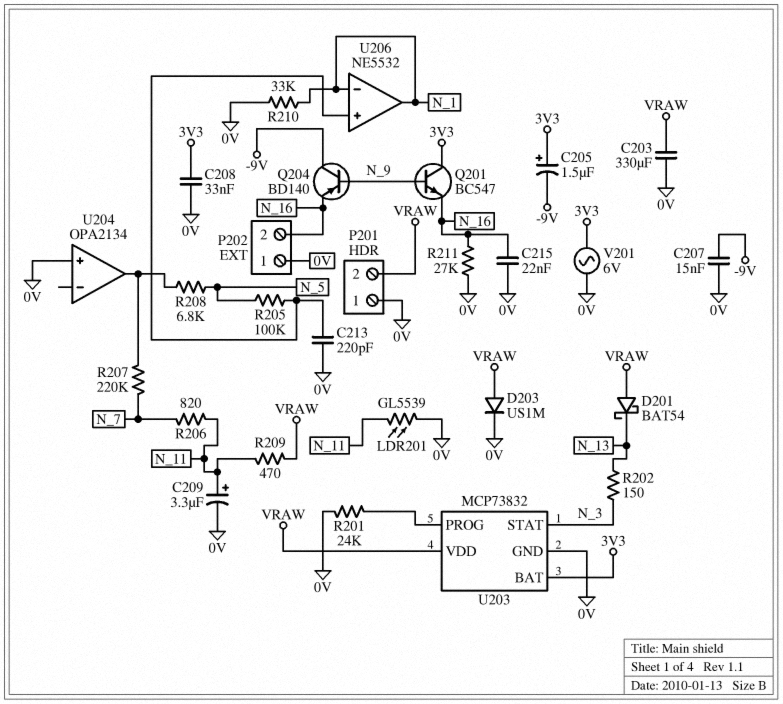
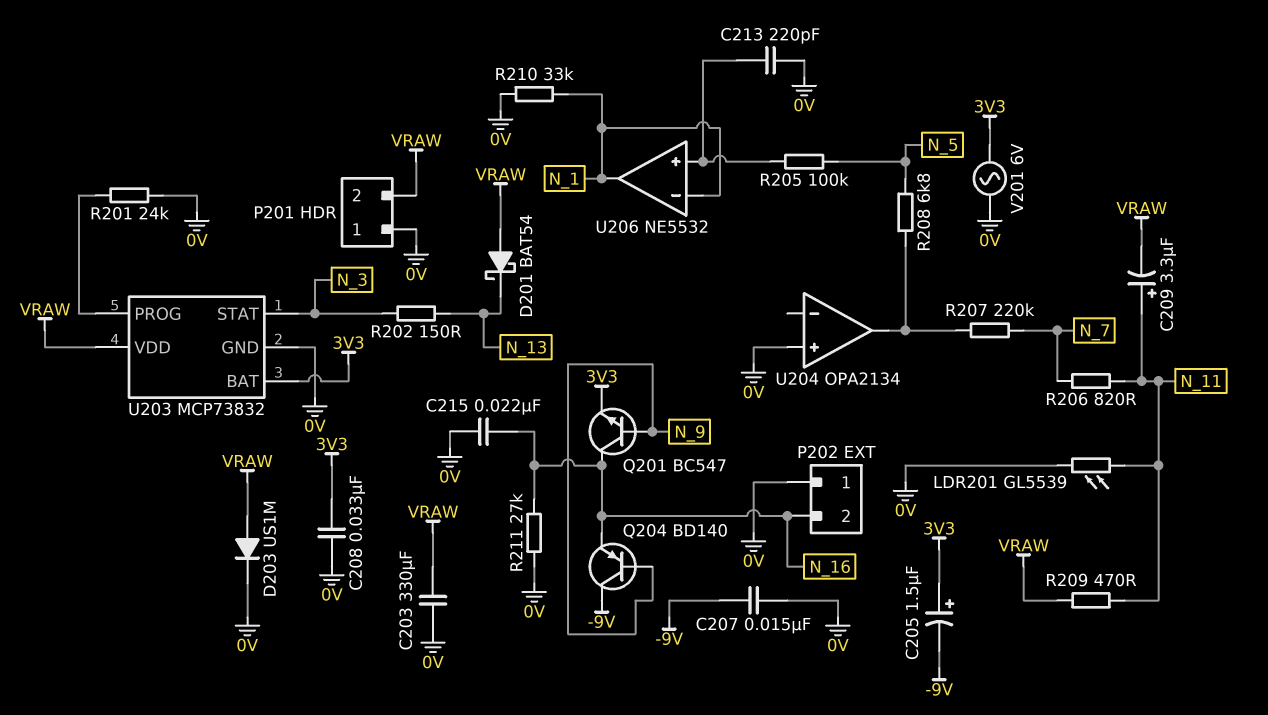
C209: 3.3uF (plus N_11, minus 0V) -> 3.3uF (plus N_11, minus VRAW)
Q201: NPN BC547 (B N_9, C 3V3, E N_16) -> NPN BC547 (B N_9, C N_16, E 3V3)

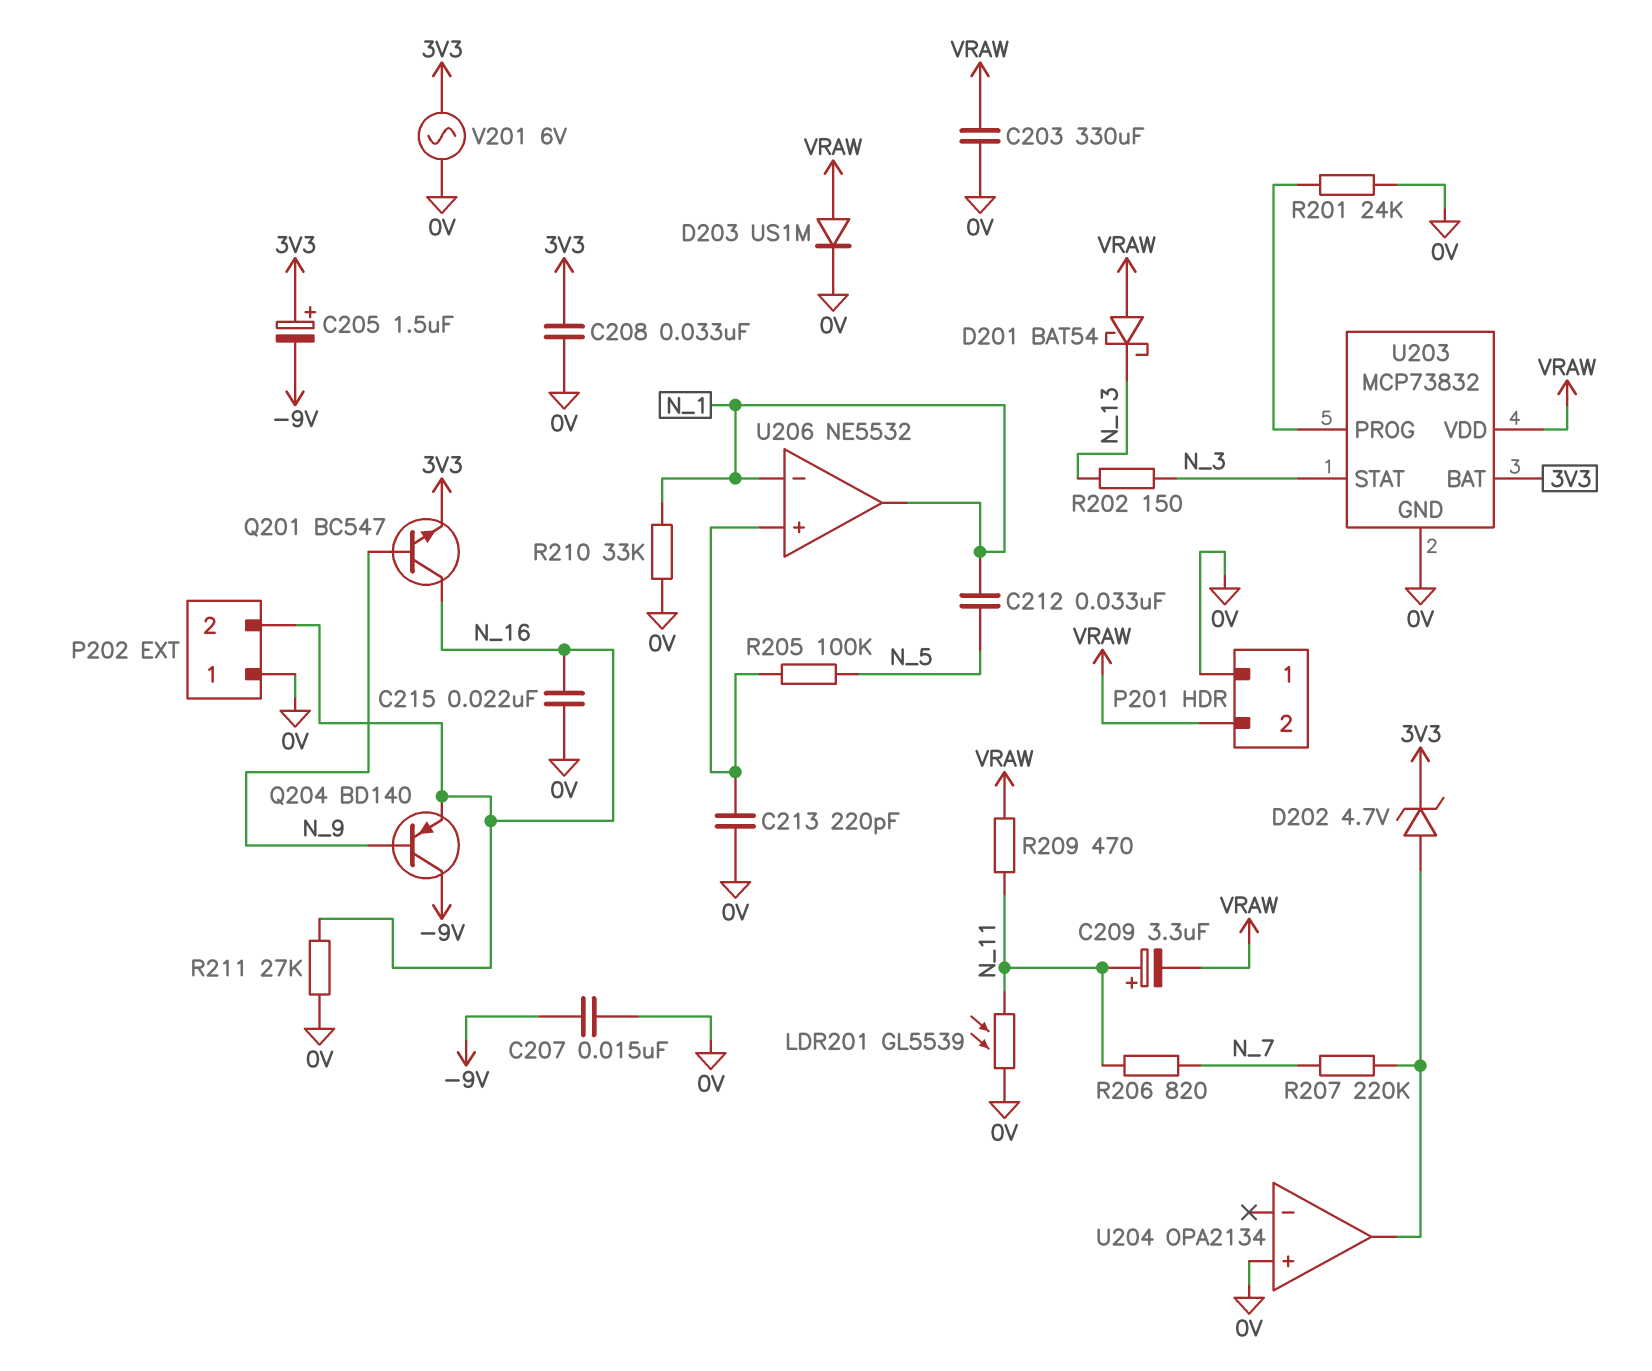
C212: none -> 33nF (N_1, N_5)
D202: none -> zener 4.7V (A U204/out, K 3V3)
R208: 6.8k (N_5, U204/out) -> none

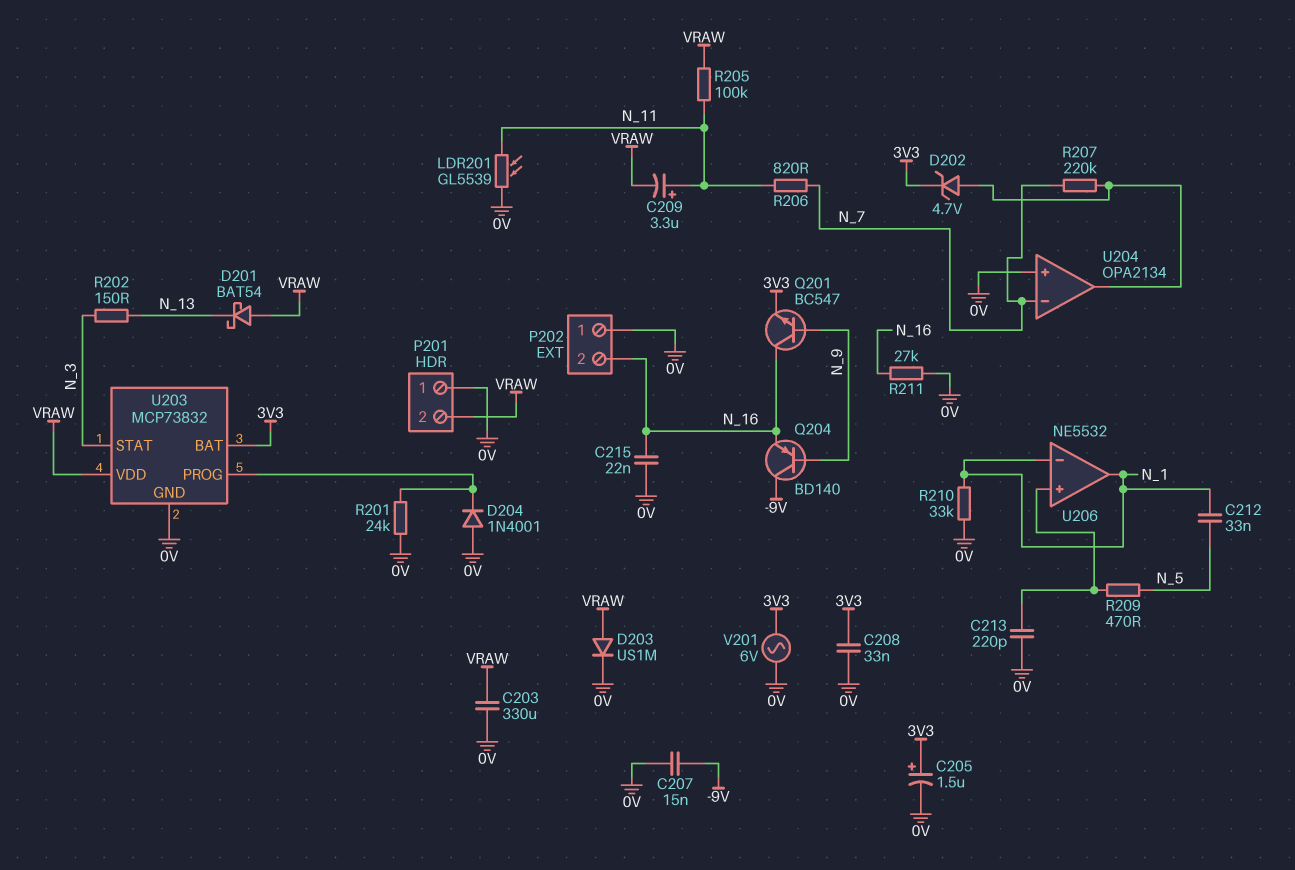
C205: 1.5uF (plus 3V3, minus -9V) -> 1.5uF (plus 3V3, minus 0V)
D204: none -> diode 1N4001 (A 0V, K U203/PROG)
R205: 100k (N_5, U206/in+) -> 100k (N_11, VRAW)
R209: 470 (N_11, VRAW) -> 470 (N_5, U206/in+)
U204 pin in-: none -> N_7

